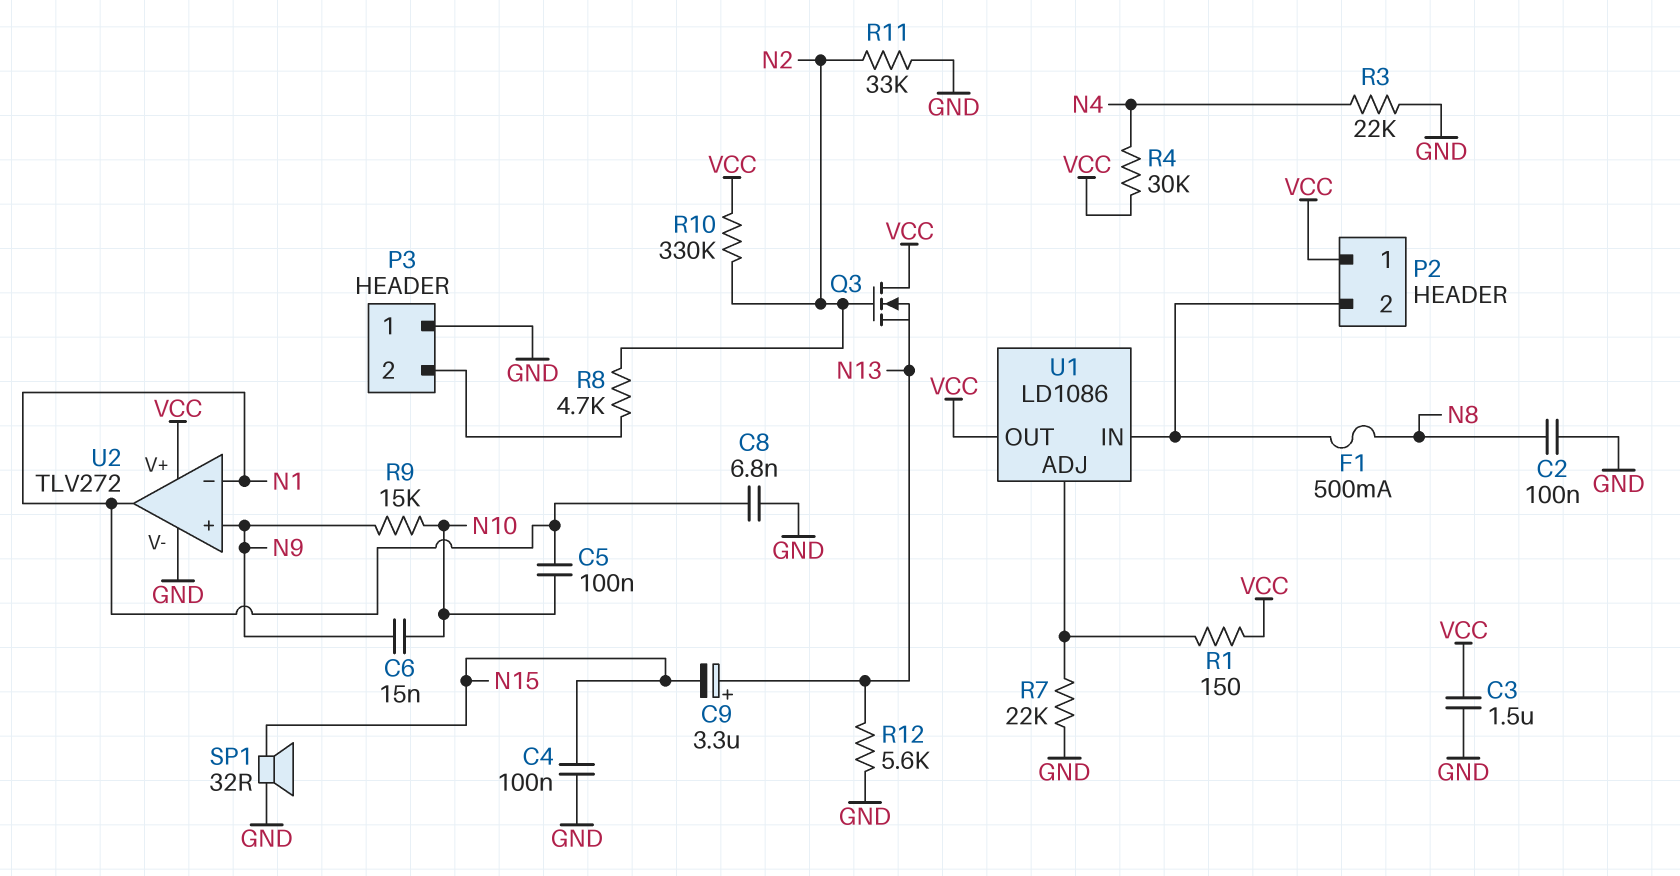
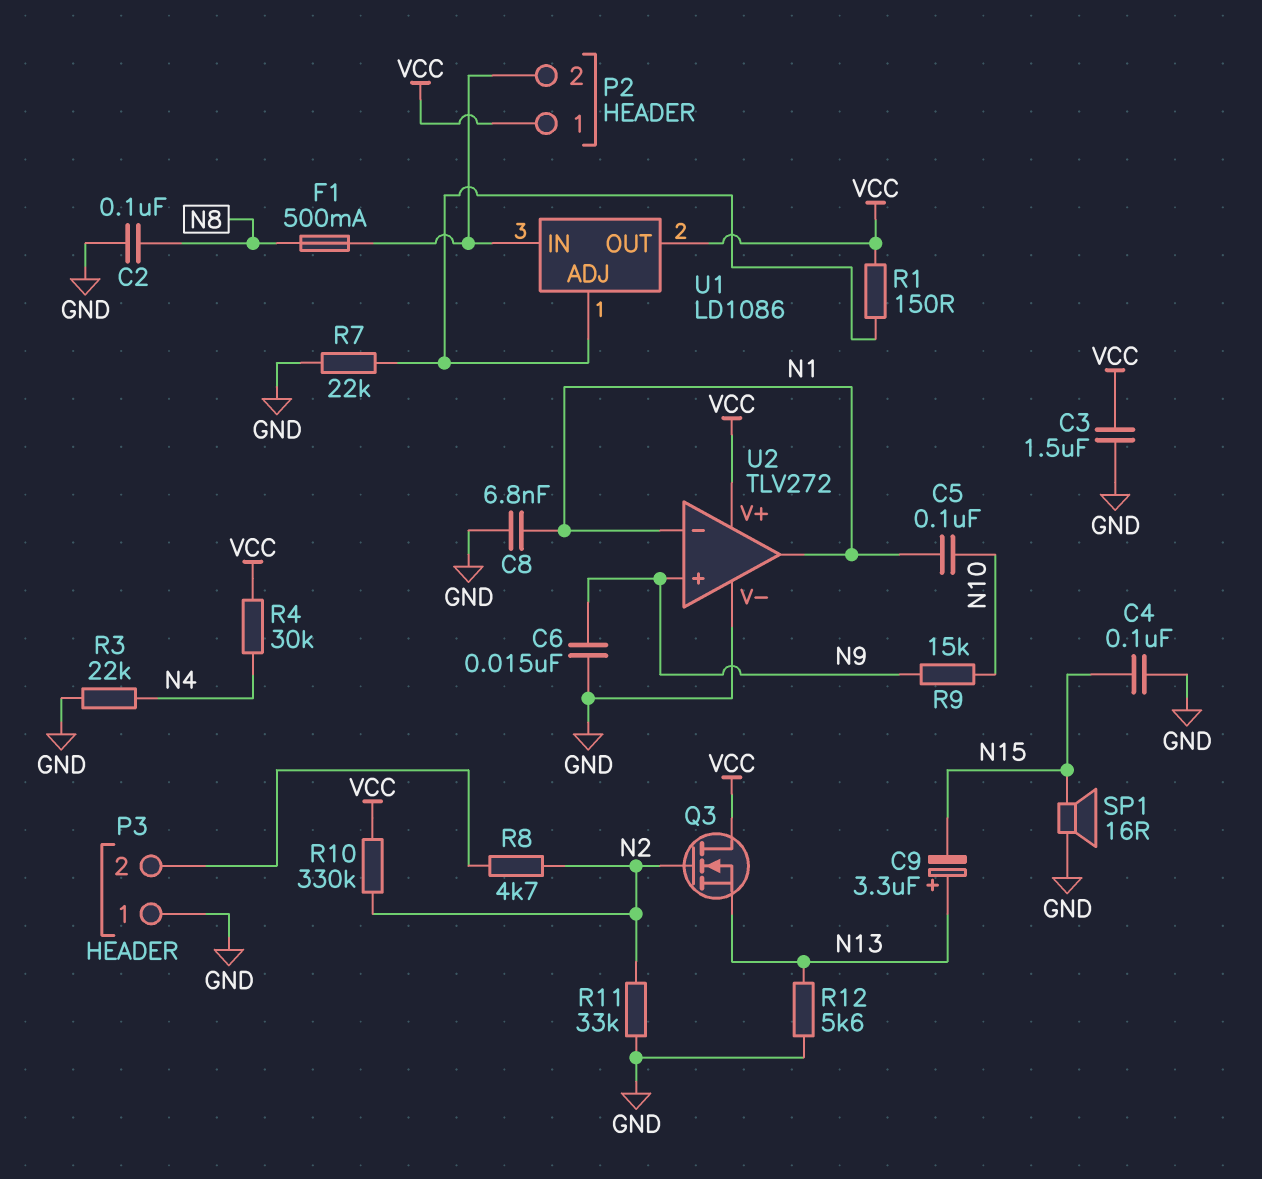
C6: 15nF (N9, N10) -> 15nF (GND, N9)
SP1: speaker 32R (GND, N15) -> speaker 16R (GND, N15)

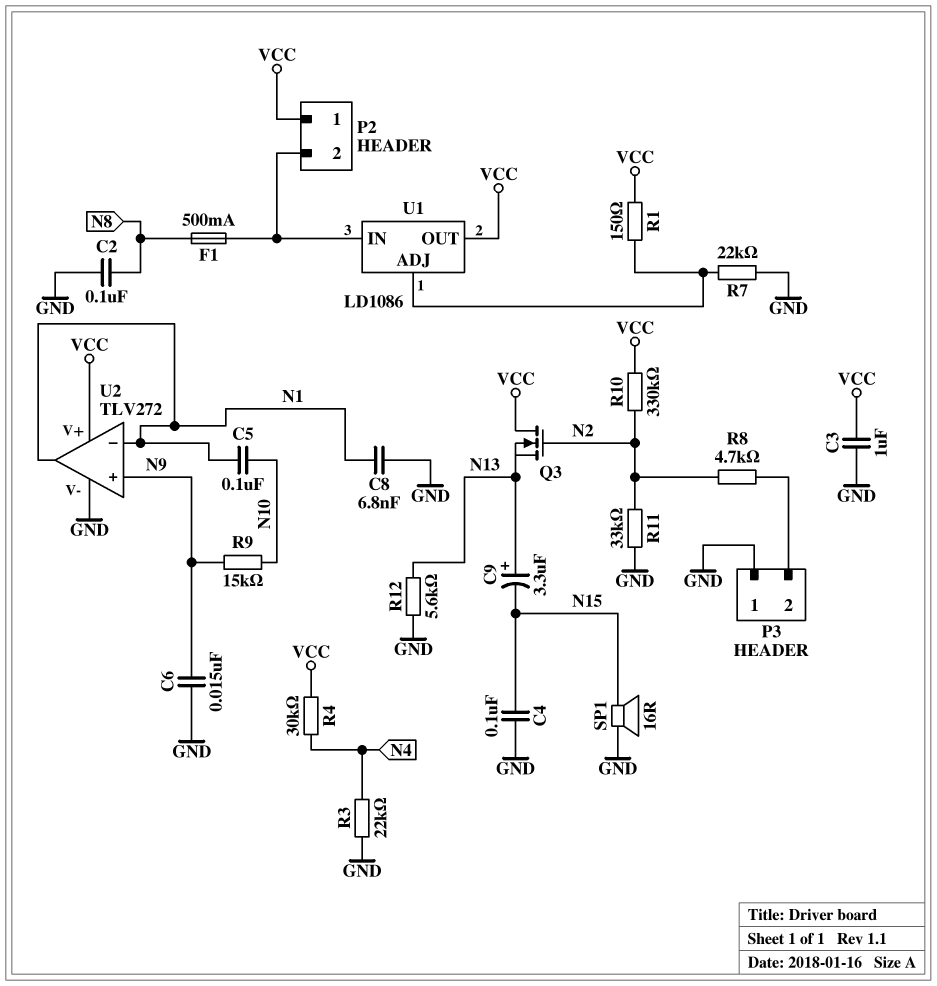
C3: 1.5uF (GND, VCC) -> 1uF (GND, VCC)

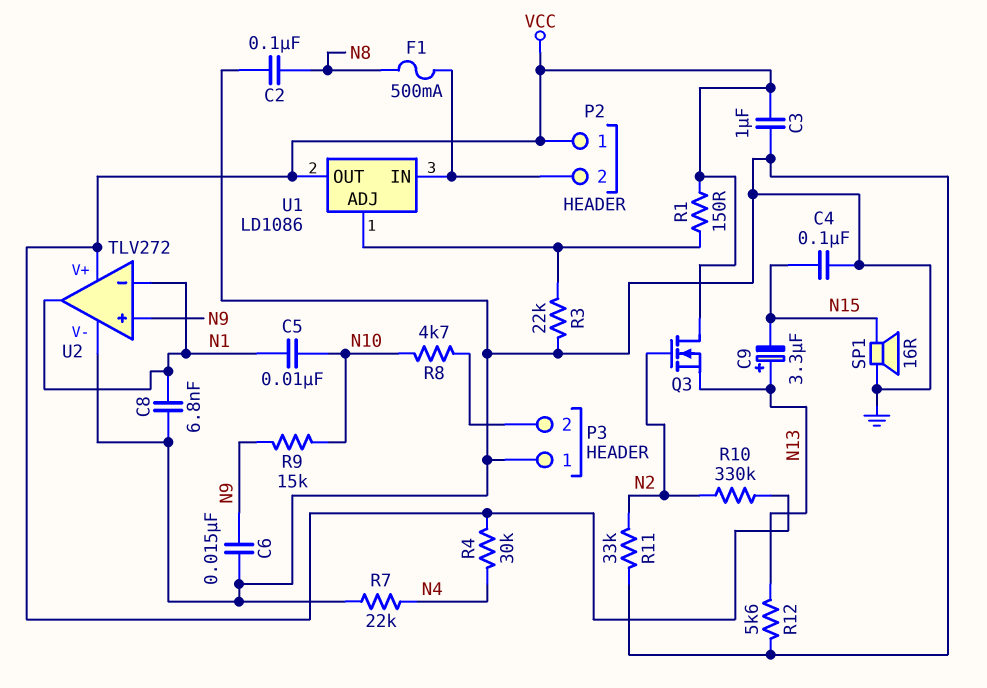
C5: 100nF (N1, N10) -> 10nF (N1, N10)
R3: 22k (GND, N4) -> 22k (GND, U1/ADJ)
R7: 22k (GND, U1/ADJ) -> 22k (GND, N4)
R8: 4.7k (N2, P3/2) -> 4.7k (N10, P3/2)

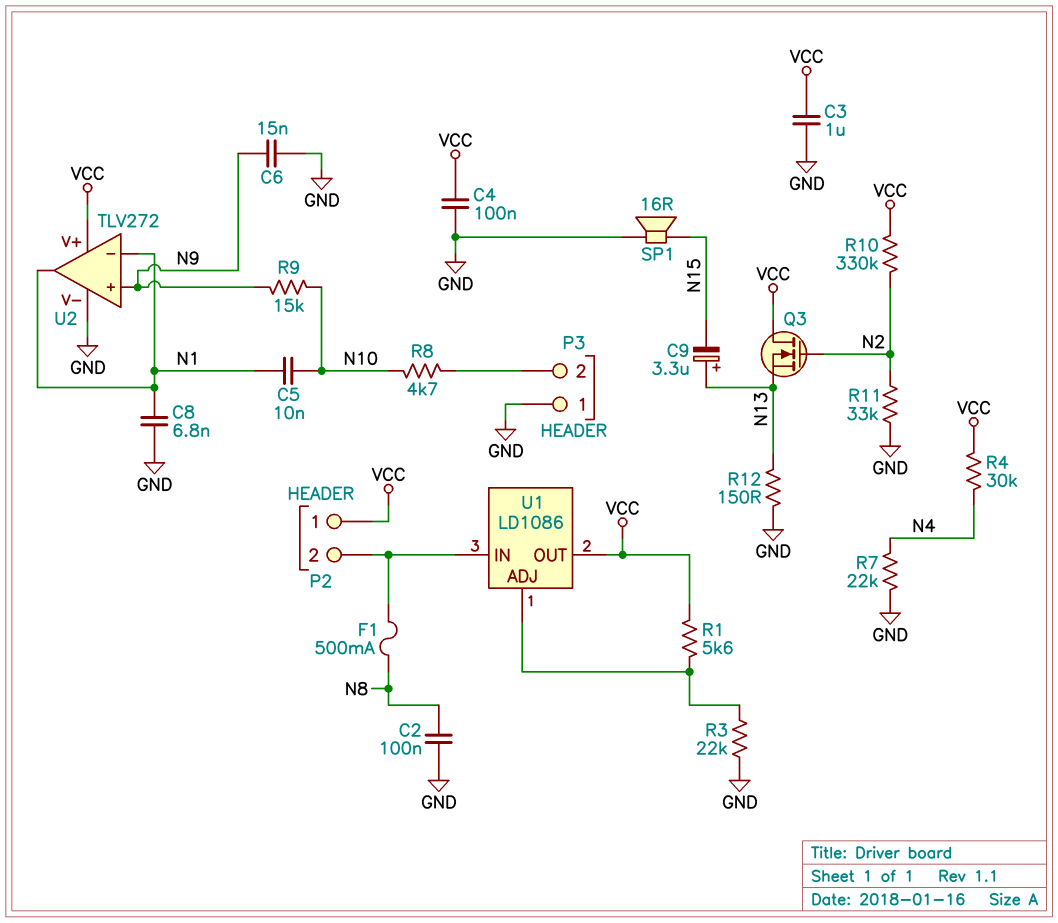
C4: 100nF (GND, N15) -> 100nF (GND, VCC)
R1: 150 (U1/ADJ, VCC) -> 5.6k (U1/ADJ, VCC)
R12: 5.6k (GND, N13) -> 150 (GND, N13)

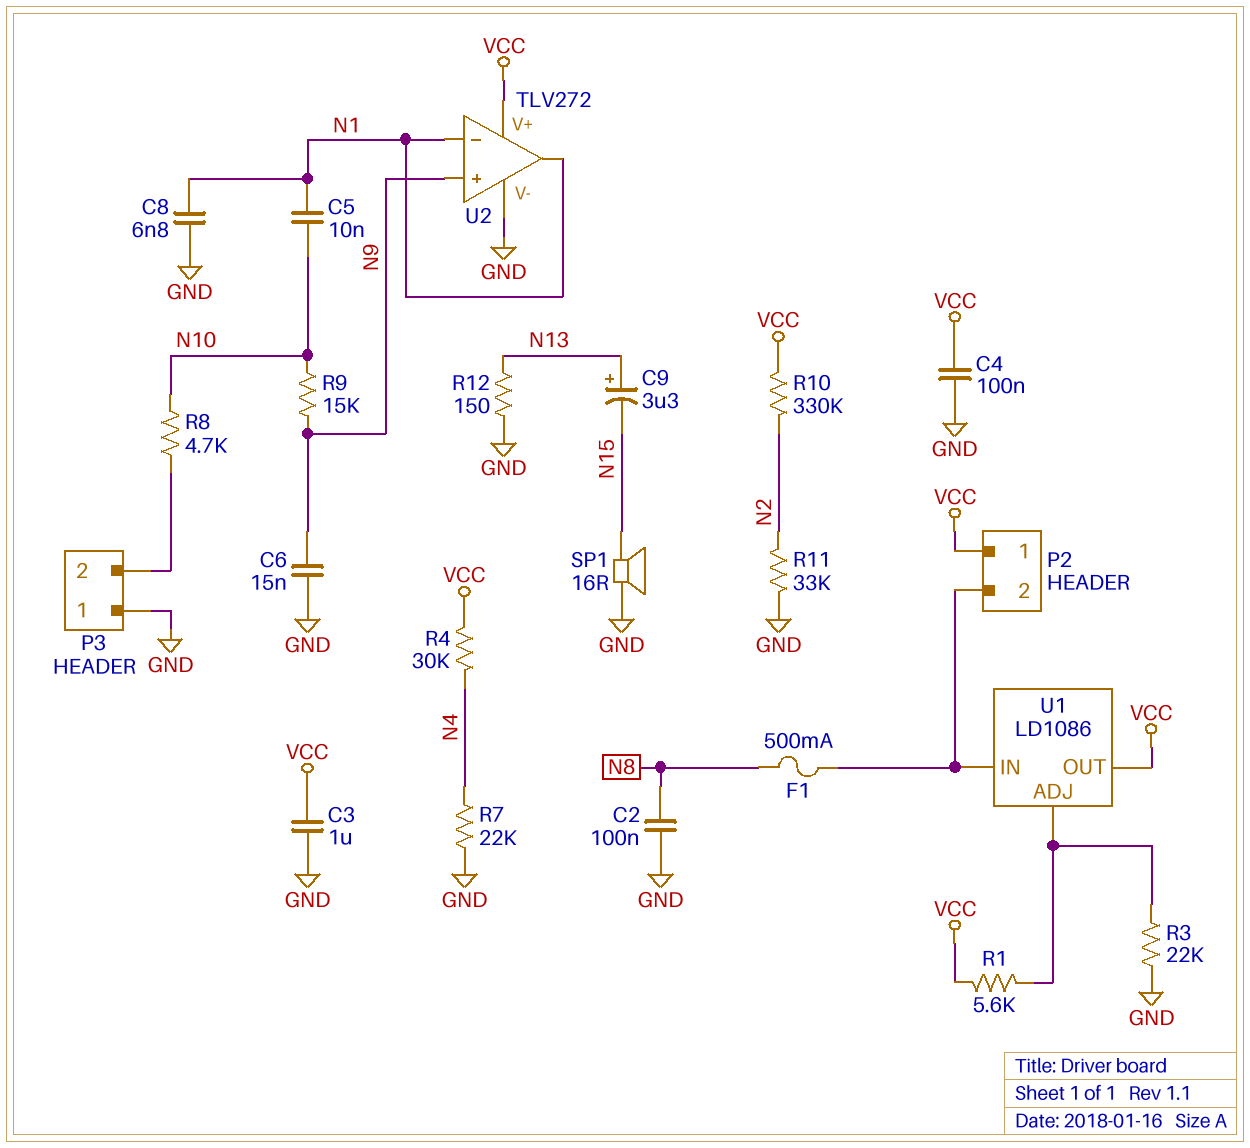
Q3: NMOS (G N2, D VCC, S N13) -> none

